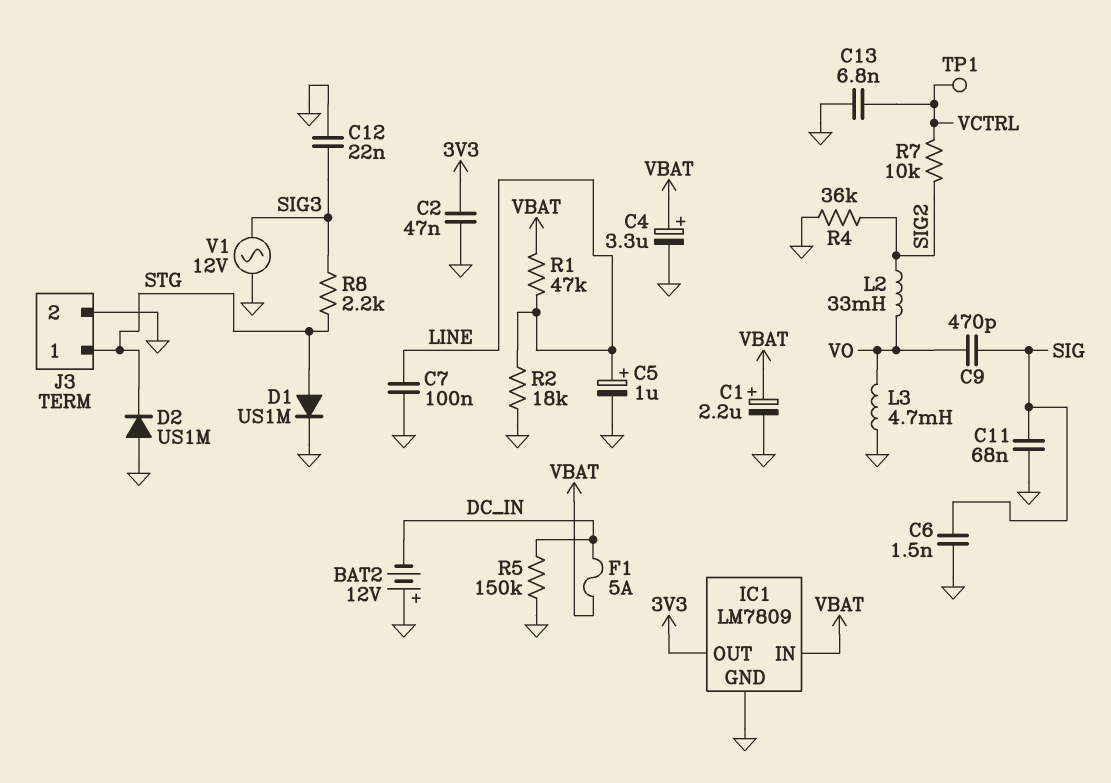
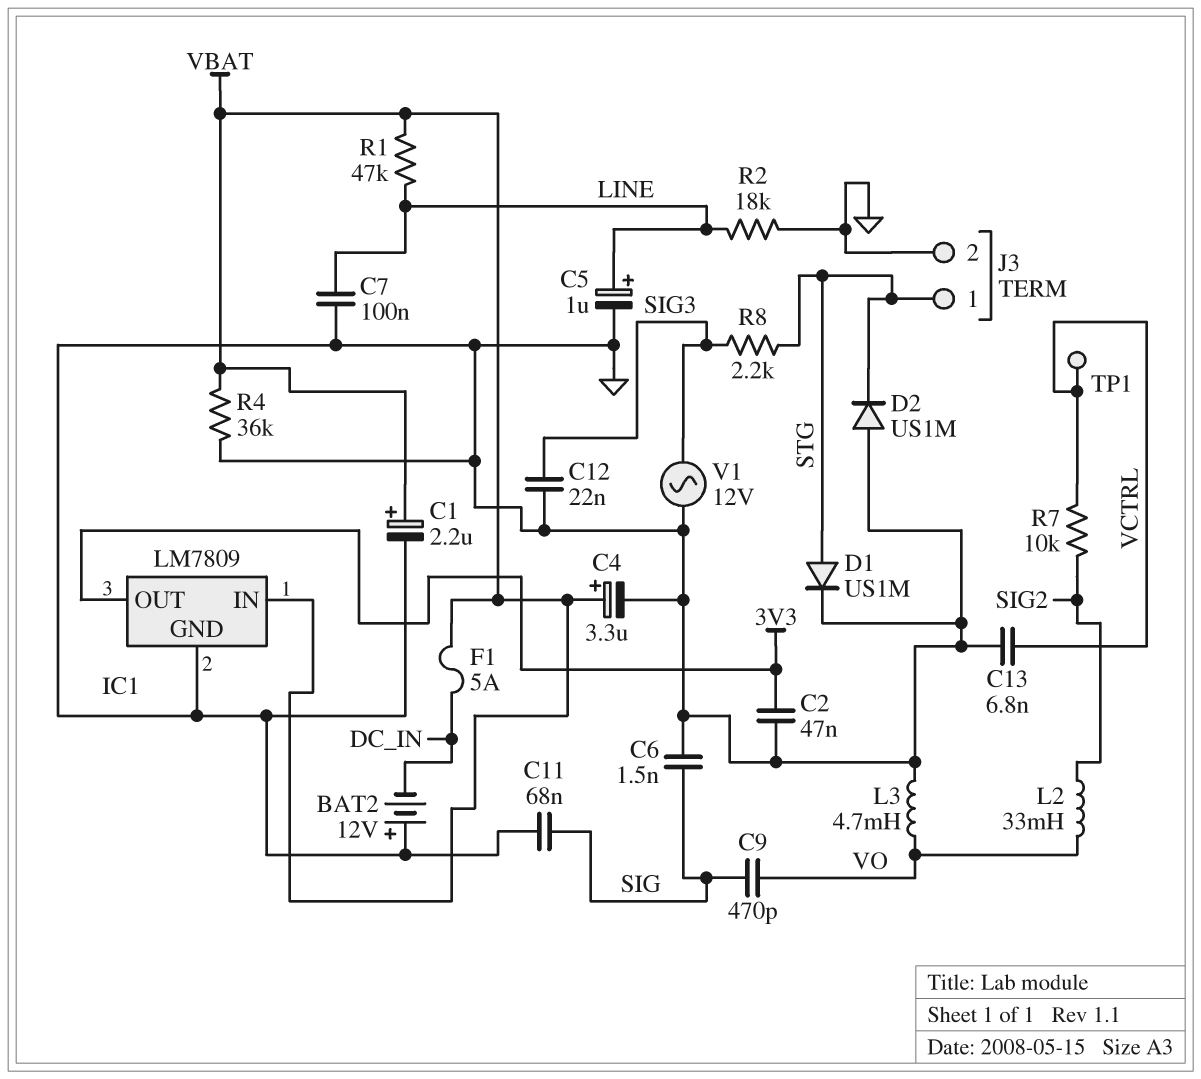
R4: 36k (GND, SIG2) -> 36k (GND, VBAT)
R5: 150k (DC_IN, GND) -> none

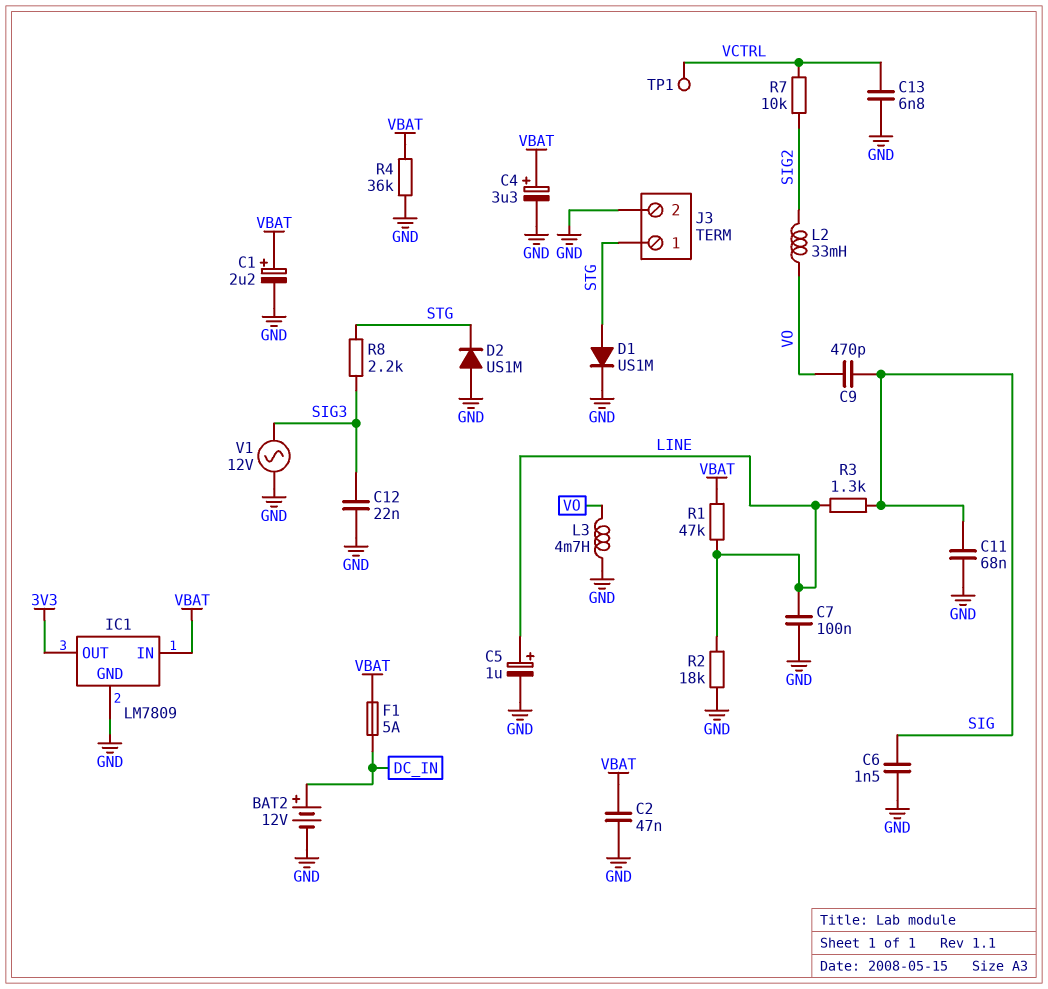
BAT2: 12V (plus GND, minus DC_IN) -> 12V (plus DC_IN, minus GND)
C2: 47nF (3V3, GND) -> 47nF (GND, VBAT)
R3: none -> 1.3k (LINE, SIG)

